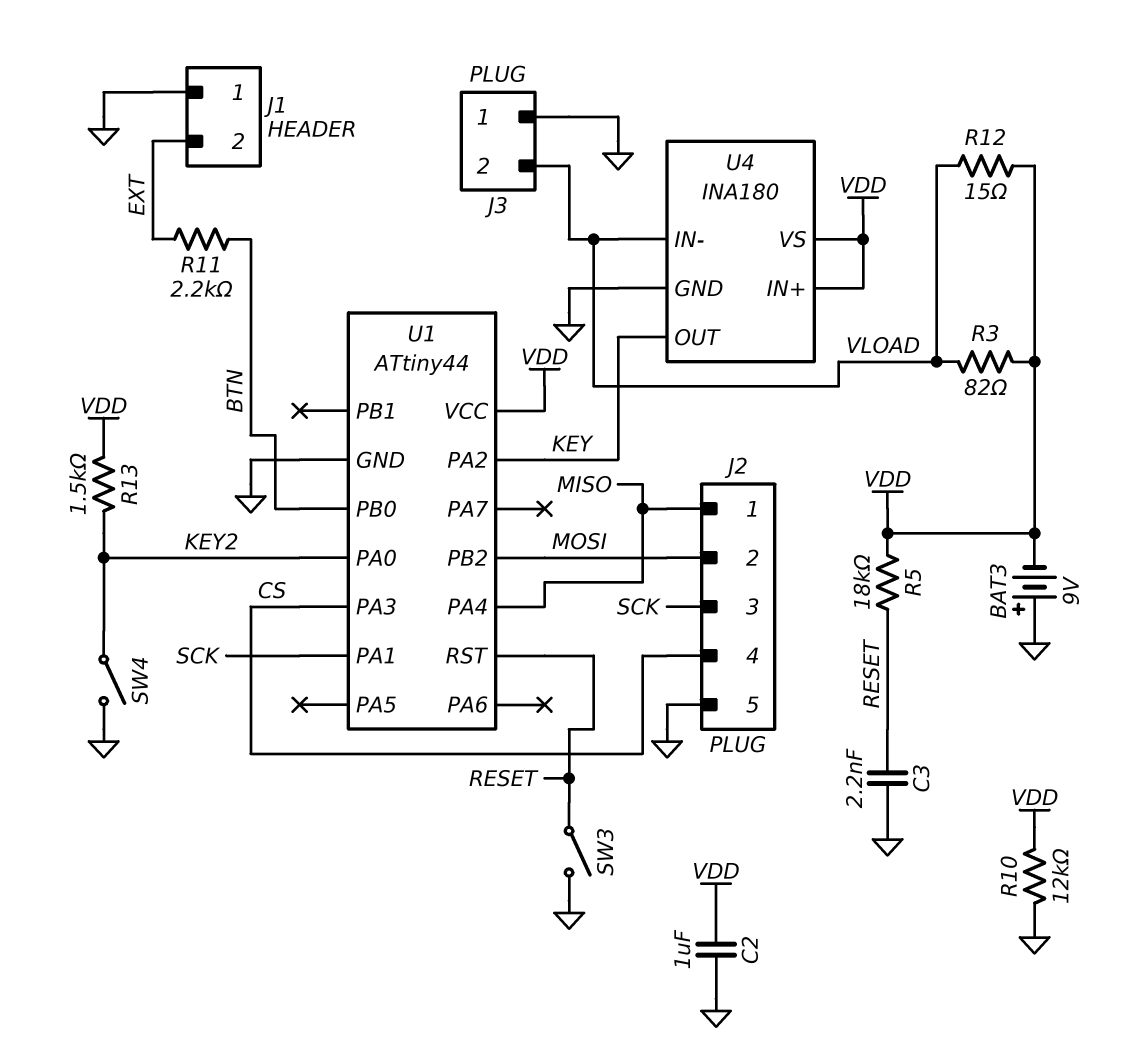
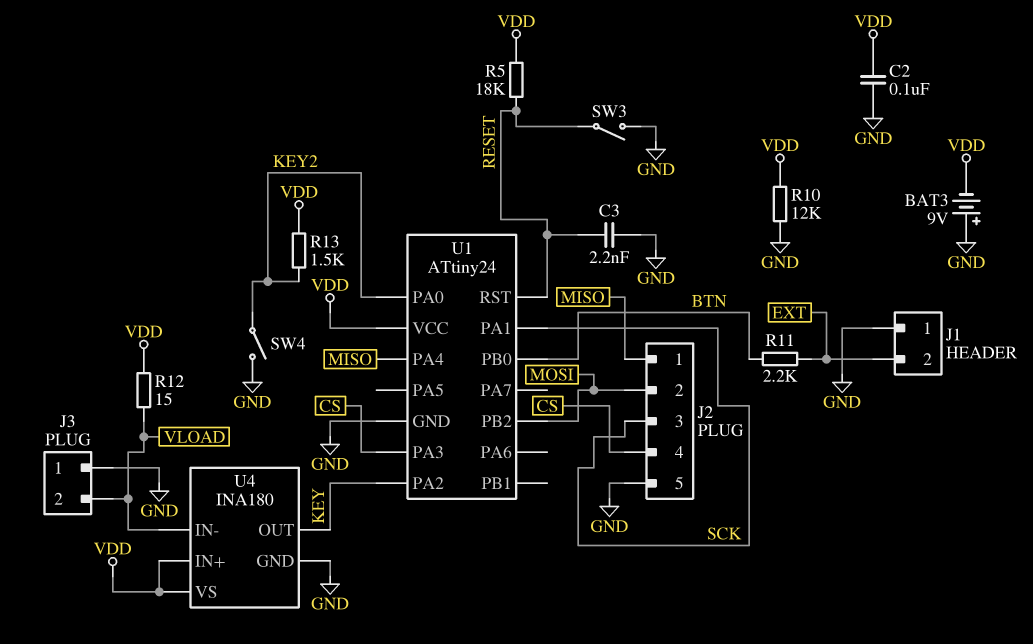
C2: 1uF (GND, VDD) -> 100nF (GND, VDD)
R3: 82 (VDD, VLOAD) -> none
U1: ATtiny44 -> ATtiny24

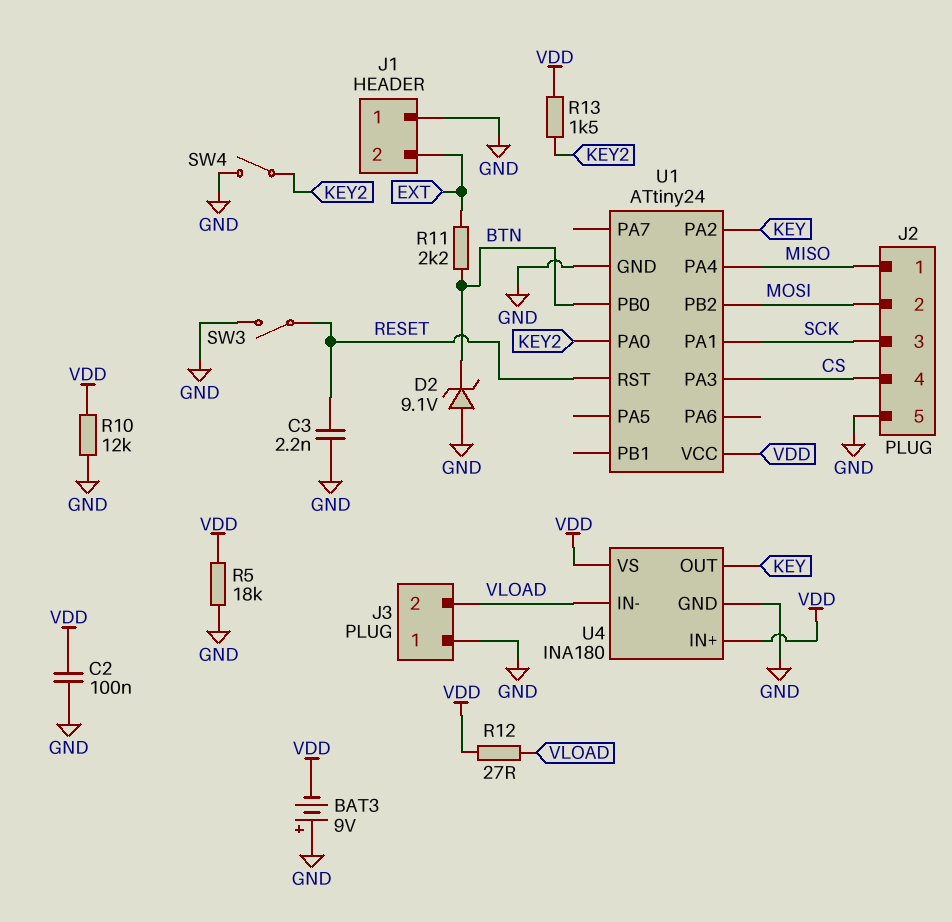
D2: none -> zener 9.1V (A GND, K BTN)
R5: 18k (RESET, VDD) -> 18k (GND, VDD)
R12: 15 (VDD, VLOAD) -> 27 (VDD, VLOAD)

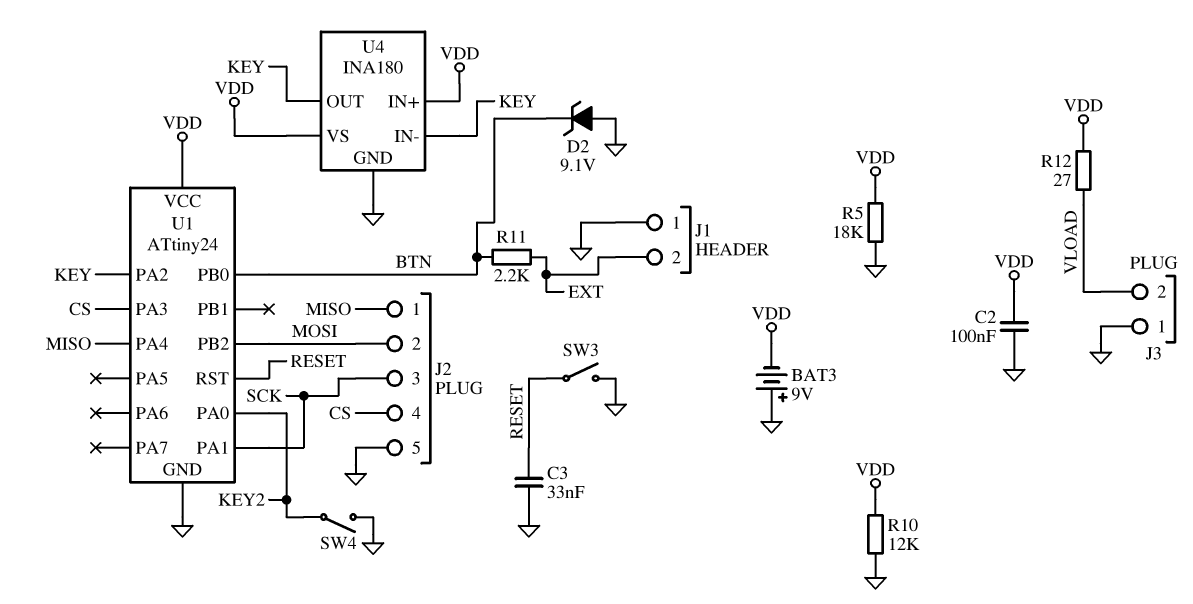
C3: 2.2nF (GND, RESET) -> 33nF (GND, RESET)
R13: 1.5k (KEY2, VDD) -> none
U4 pin IN-: VLOAD -> KEY

